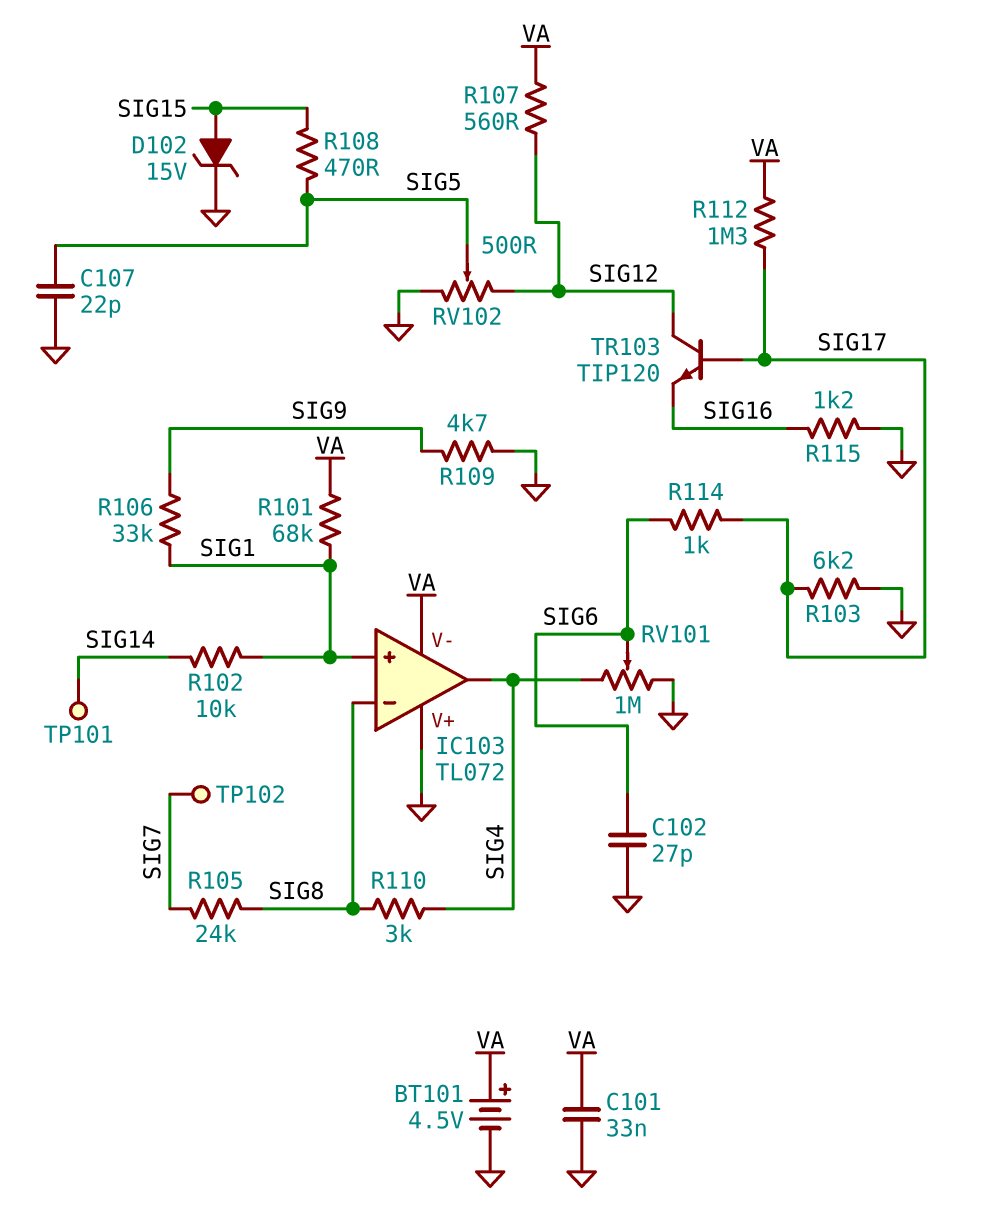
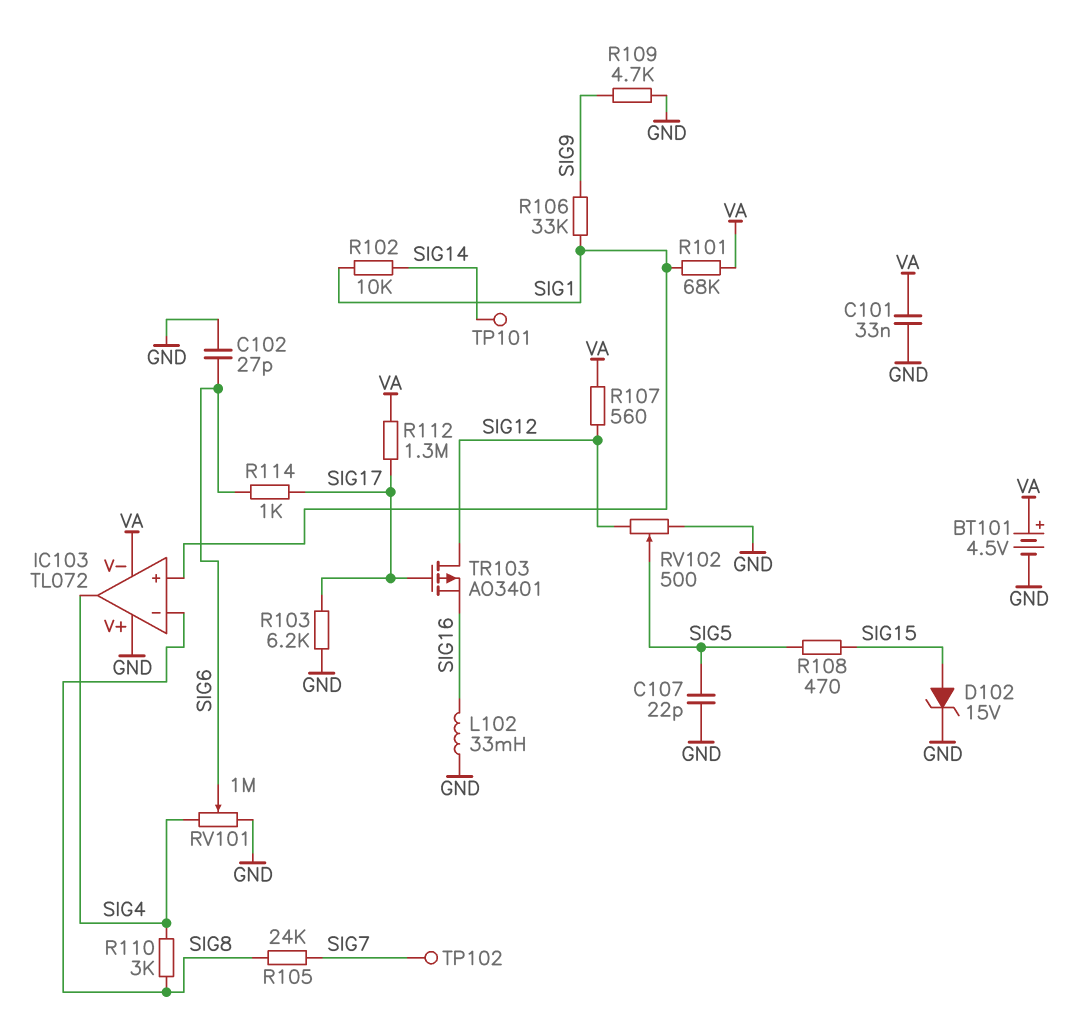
L102: none -> 33mH (GND, SIG16)
R115: 1.2k (GND, SIG16) -> none
TR103: NPN TIP120 (B SIG17, C SIG12, E SIG16) -> PMOS AO3401 (G SIG17, D SIG12, S SIG16)

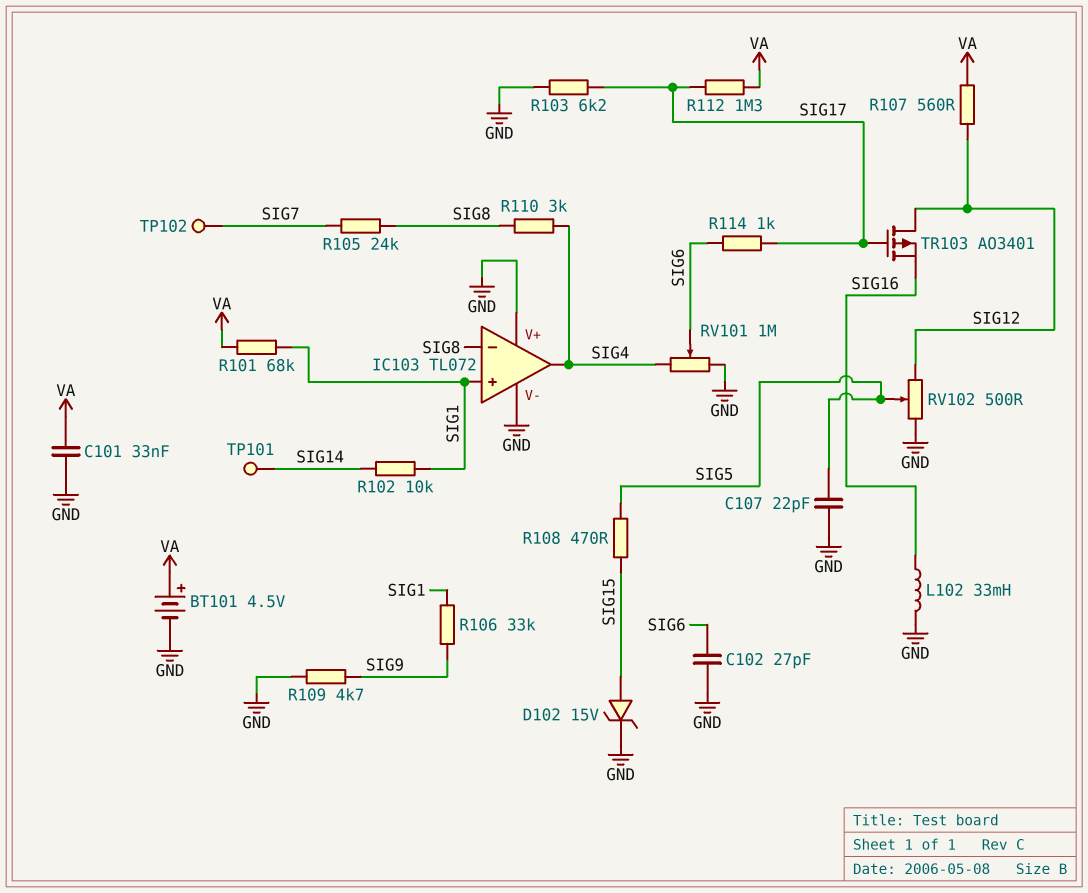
IC103 pin V-: VA -> GND

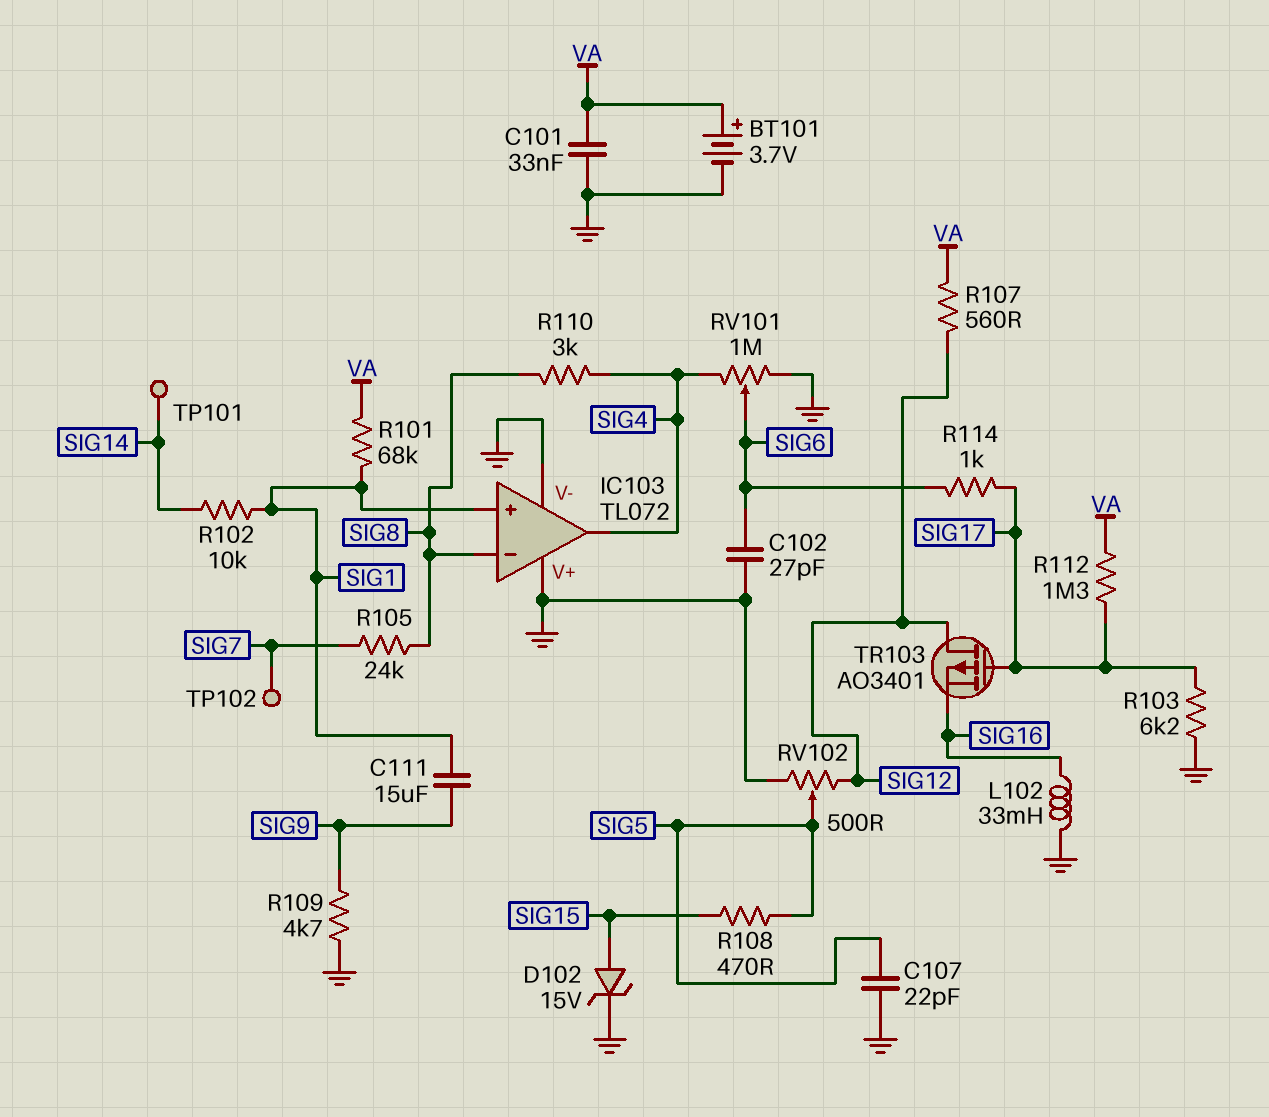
BT101: 4.5V (plus VA, minus GND) -> 3.7V (plus VA, minus GND)
C111: none -> 15uF (SIG1, SIG9)
R106: 33k (SIG1, SIG9) -> none

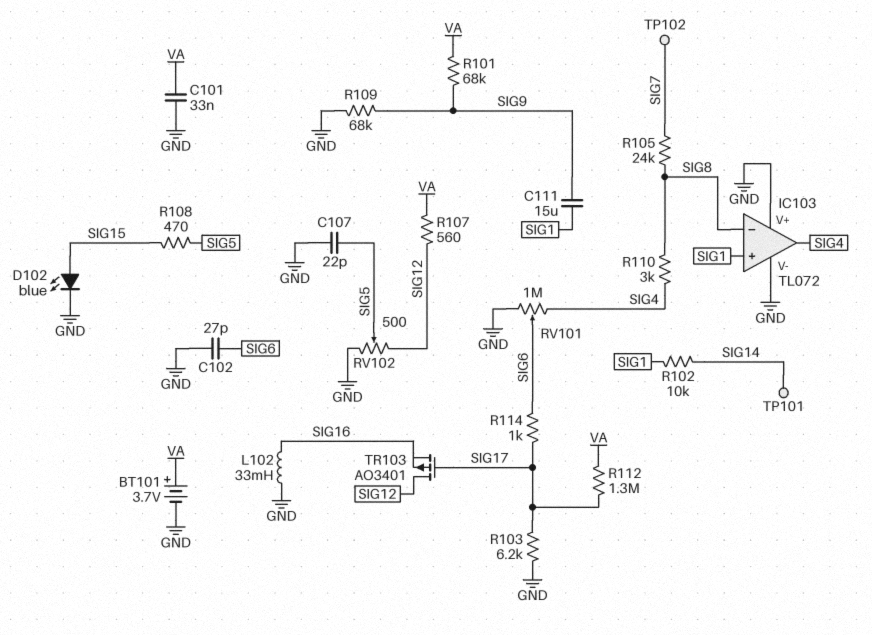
D102: zener 15V (A SIG15, K GND) -> LED blue (A SIG15, K GND)
R101: 68k (SIG1, VA) -> 68k (SIG9, VA)
R109: 4.7k (GND, SIG9) -> 68k (GND, SIG9)

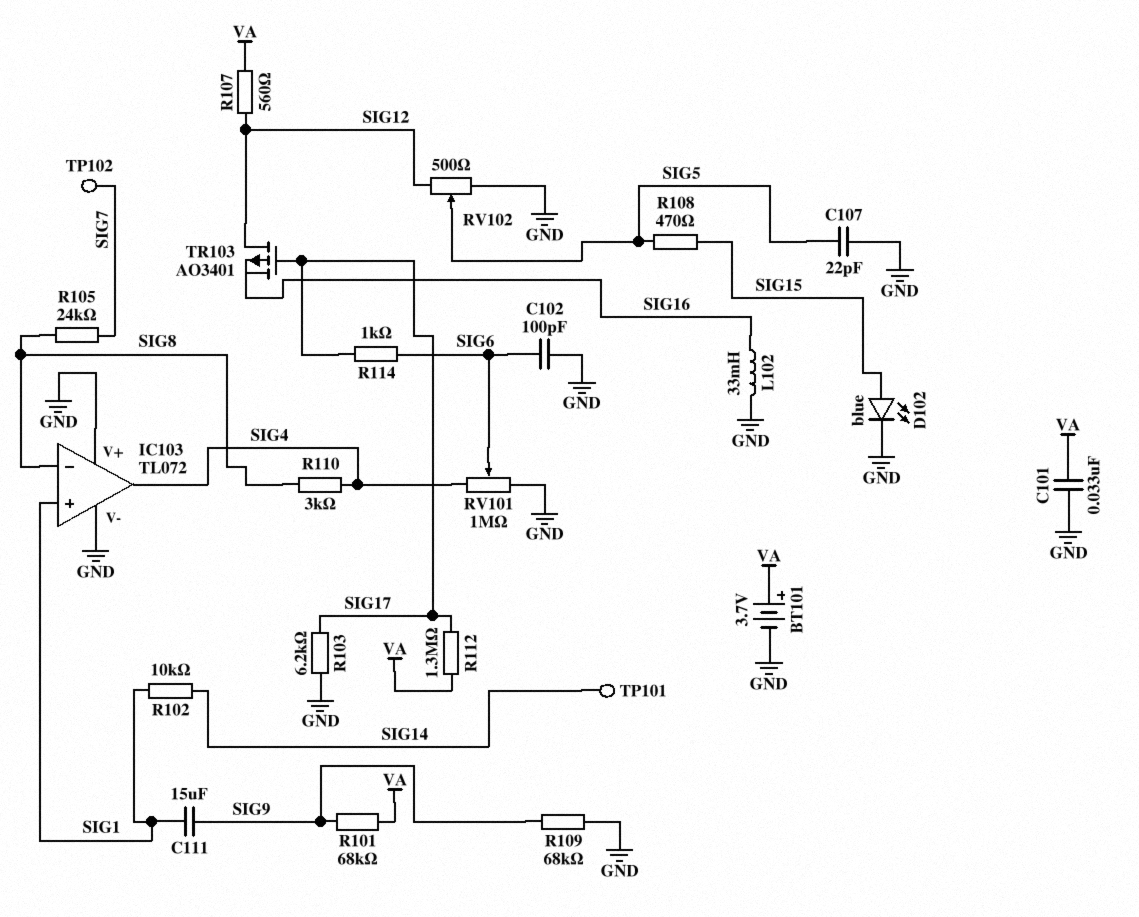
C102: 27pF (GND, SIG6) -> 100pF (GND, SIG6)

